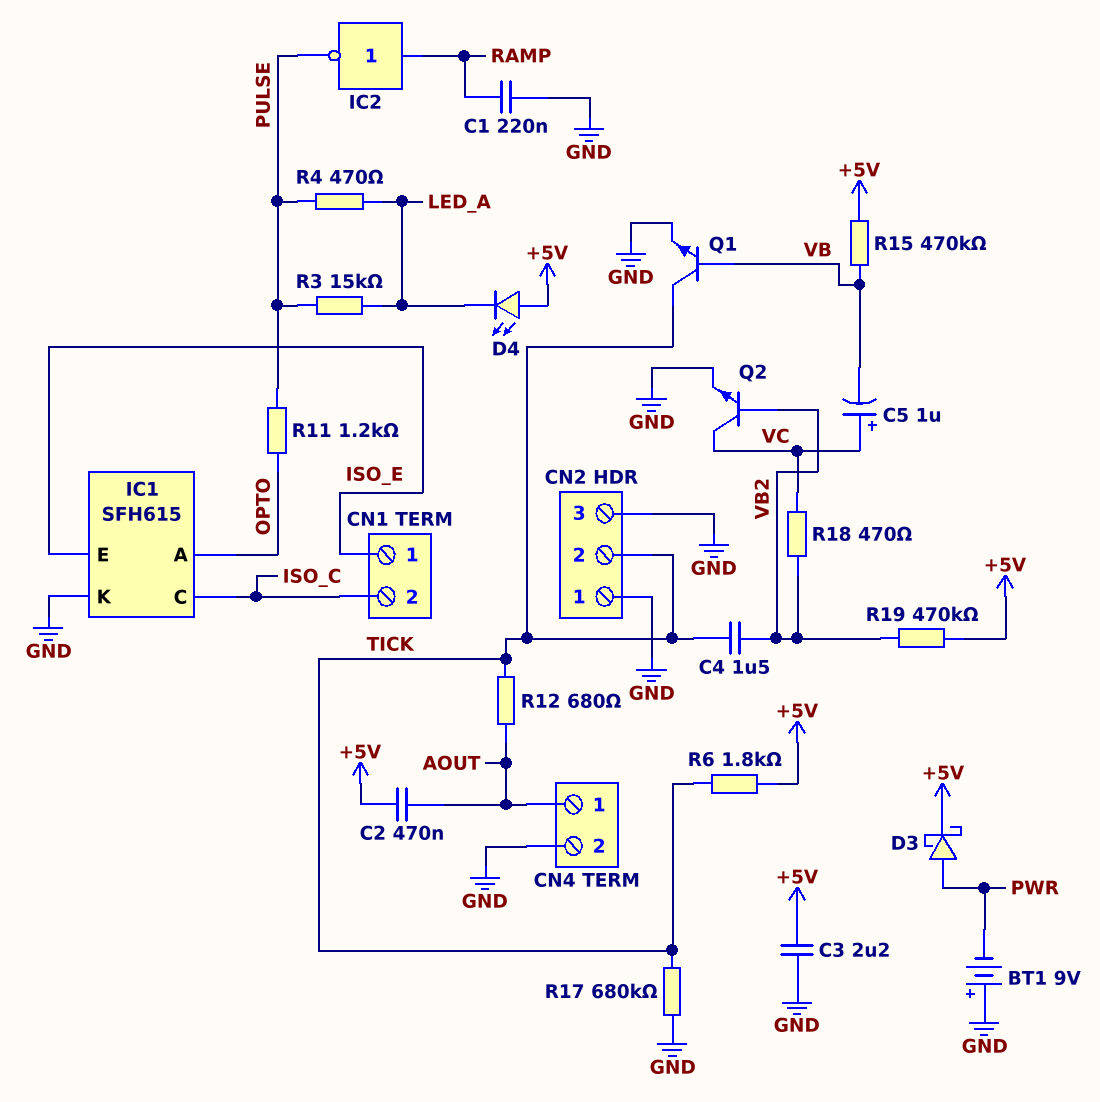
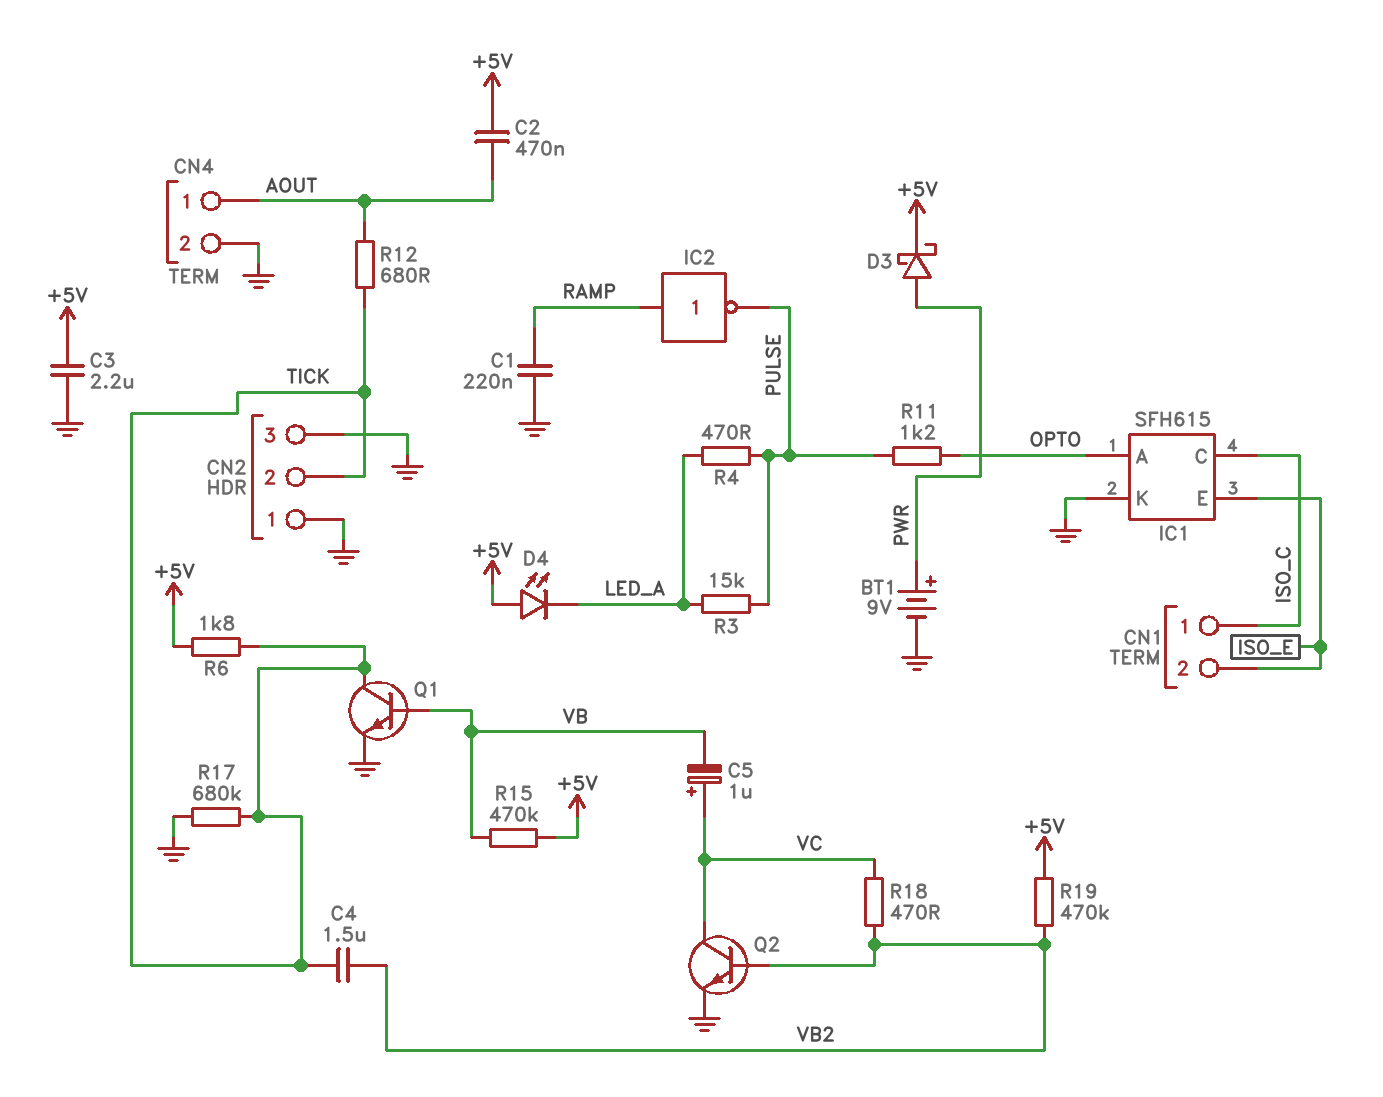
BT1: 9V (plus GND, minus PWR) -> 9V (plus PWR, minus GND)
CN1 pin 1: ISO_E -> ISO_C
CN1 pin 2: ISO_C -> ISO_E

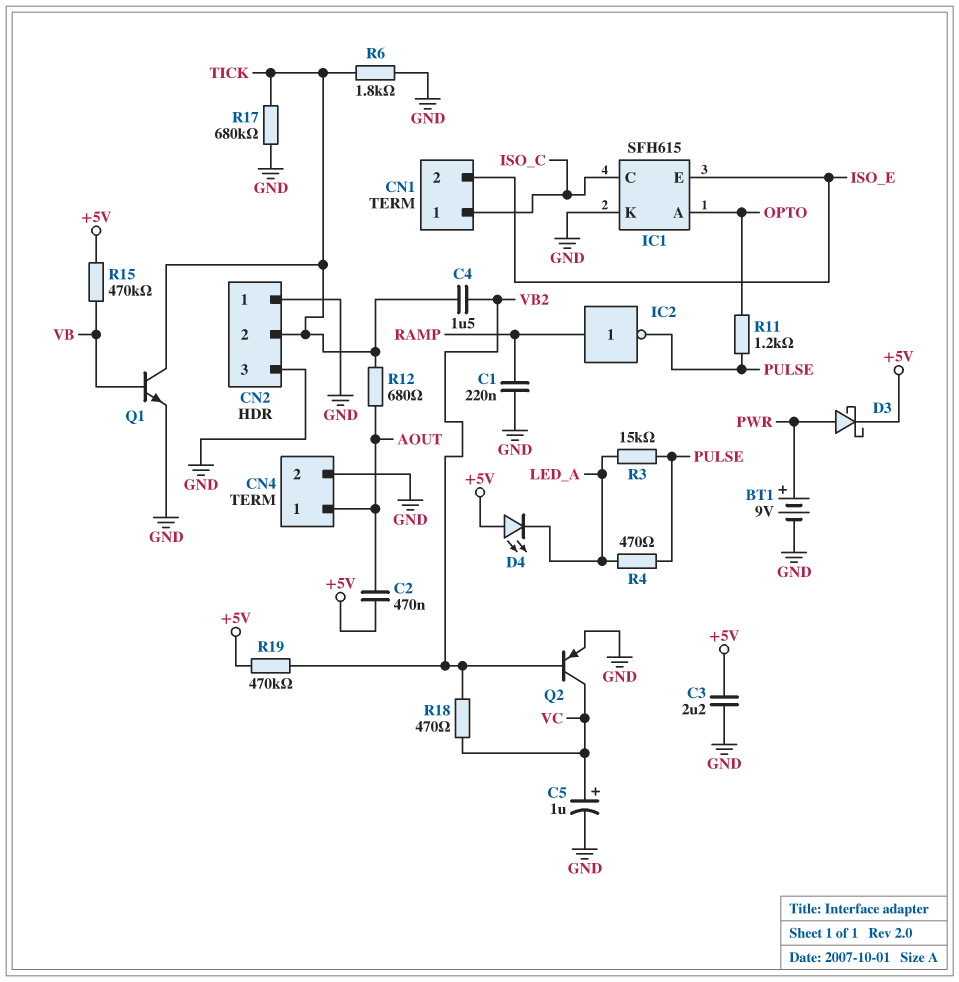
C5: 1uF (plus VC, minus VB) -> 1uF (plus VC, minus GND)
Q2: NPN (B VB2, C VC, E GND) -> PNP (B VB2, C VC, E GND)
R6: 1.8k (+5V, TICK) -> 1.8k (GND, TICK)

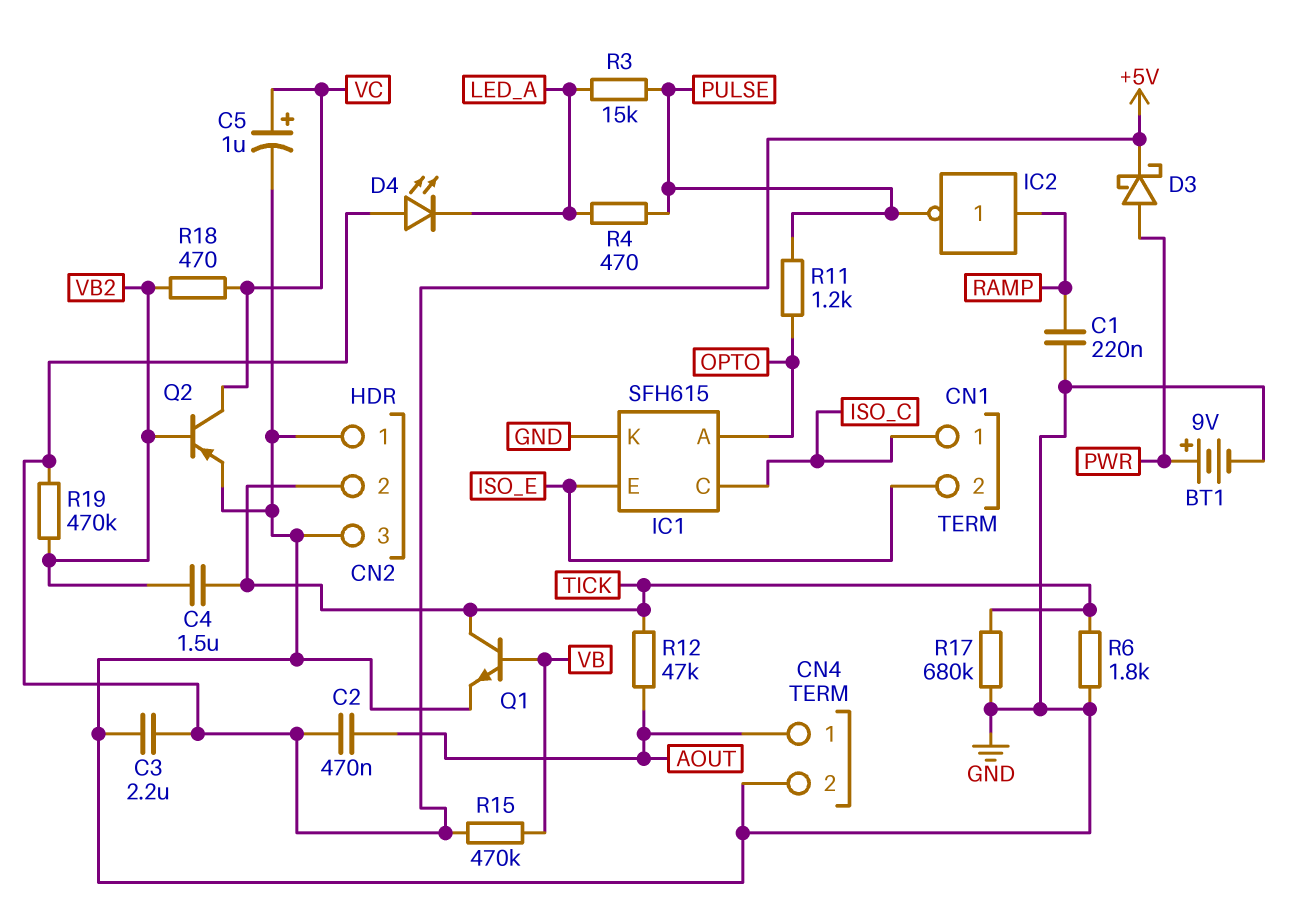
R12: 680 (AOUT, TICK) -> 47k (AOUT, TICK)

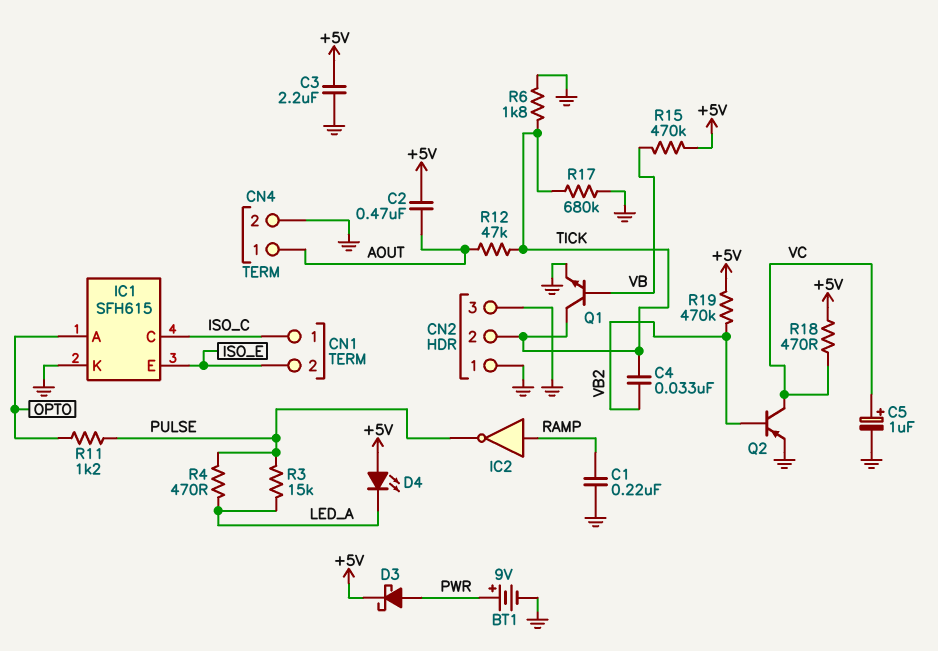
C4: 1.5uF (TICK, VB2) -> 33nF (TICK, VB2)
R18: 470 (VB2, VC) -> 470 (+5V, VC)

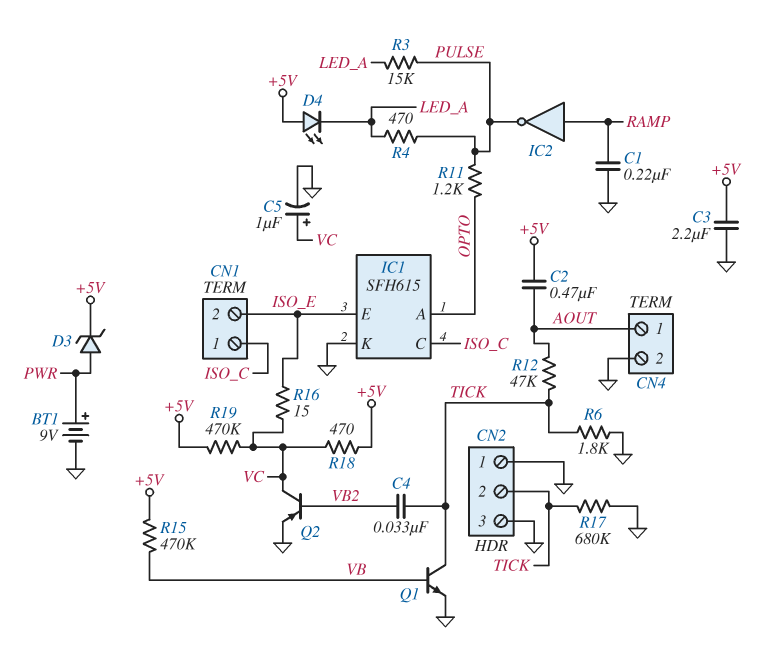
D3: schottky (A PWR, K +5V) -> zener (A PWR, K +5V)
R16: none -> 15 (ISO_E, VC)
R19: 470k (+5V, VB2) -> 470k (+5V, VC)

